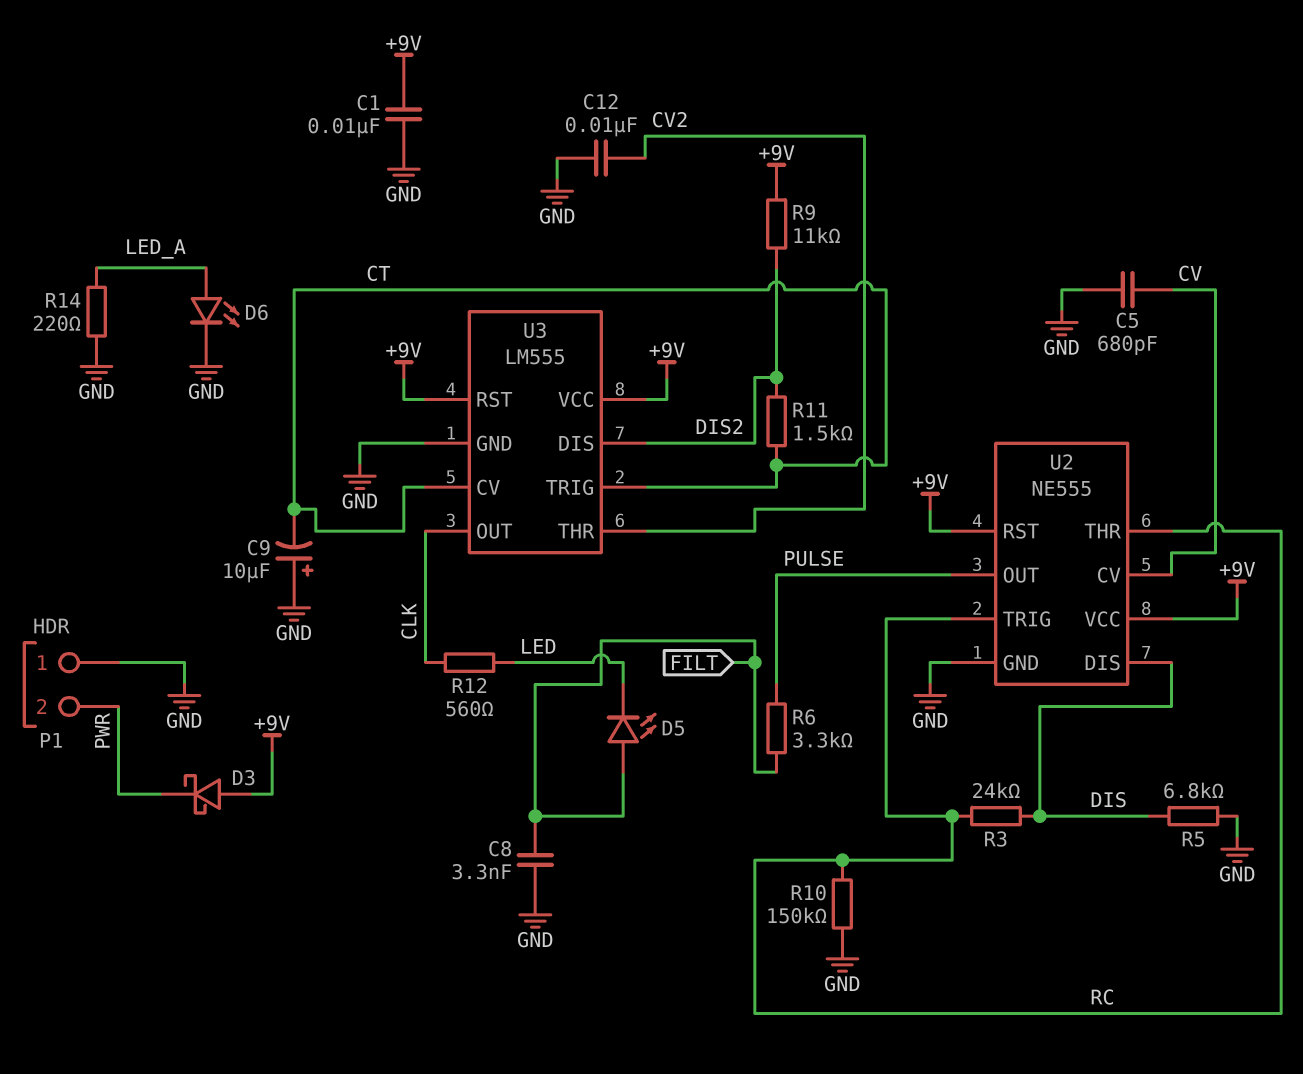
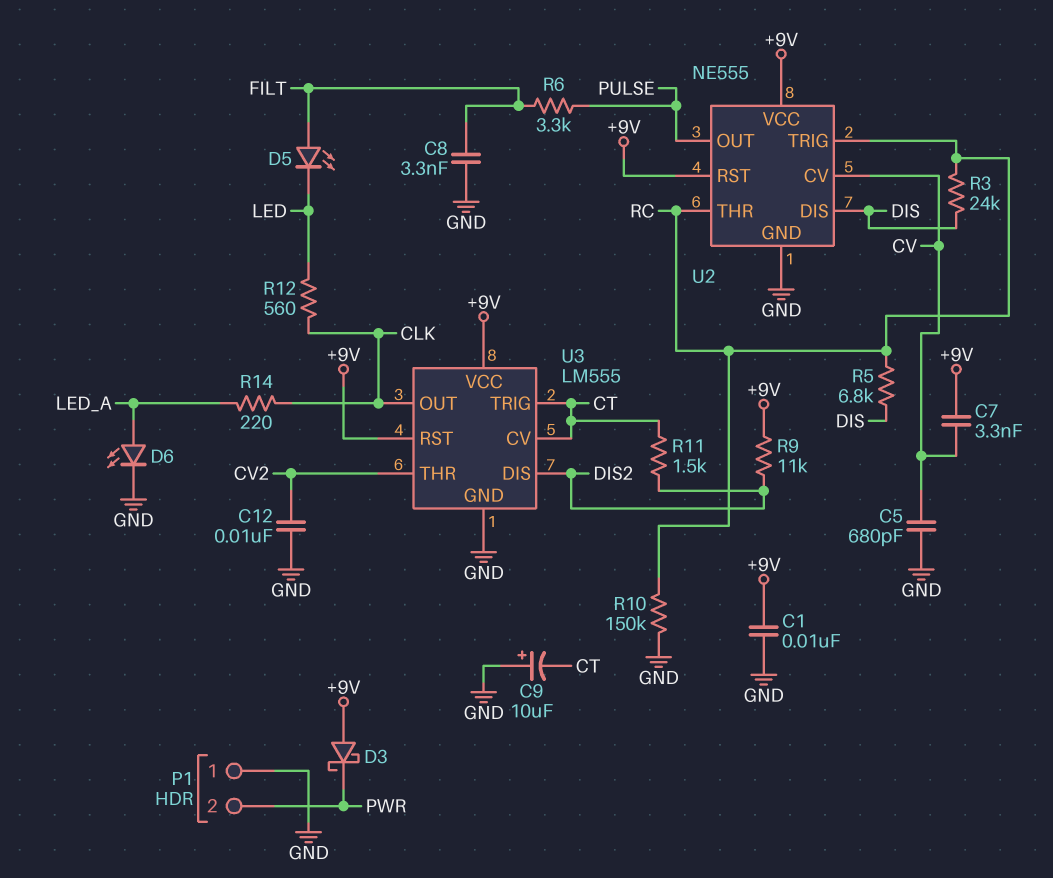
C7: none -> 3.3nF (+9V, CV)
R5: 6.8k (DIS, GND) -> 6.8k (DIS, RC)
R14: 220 (GND, LED_A) -> 220 (CLK, LED_A)

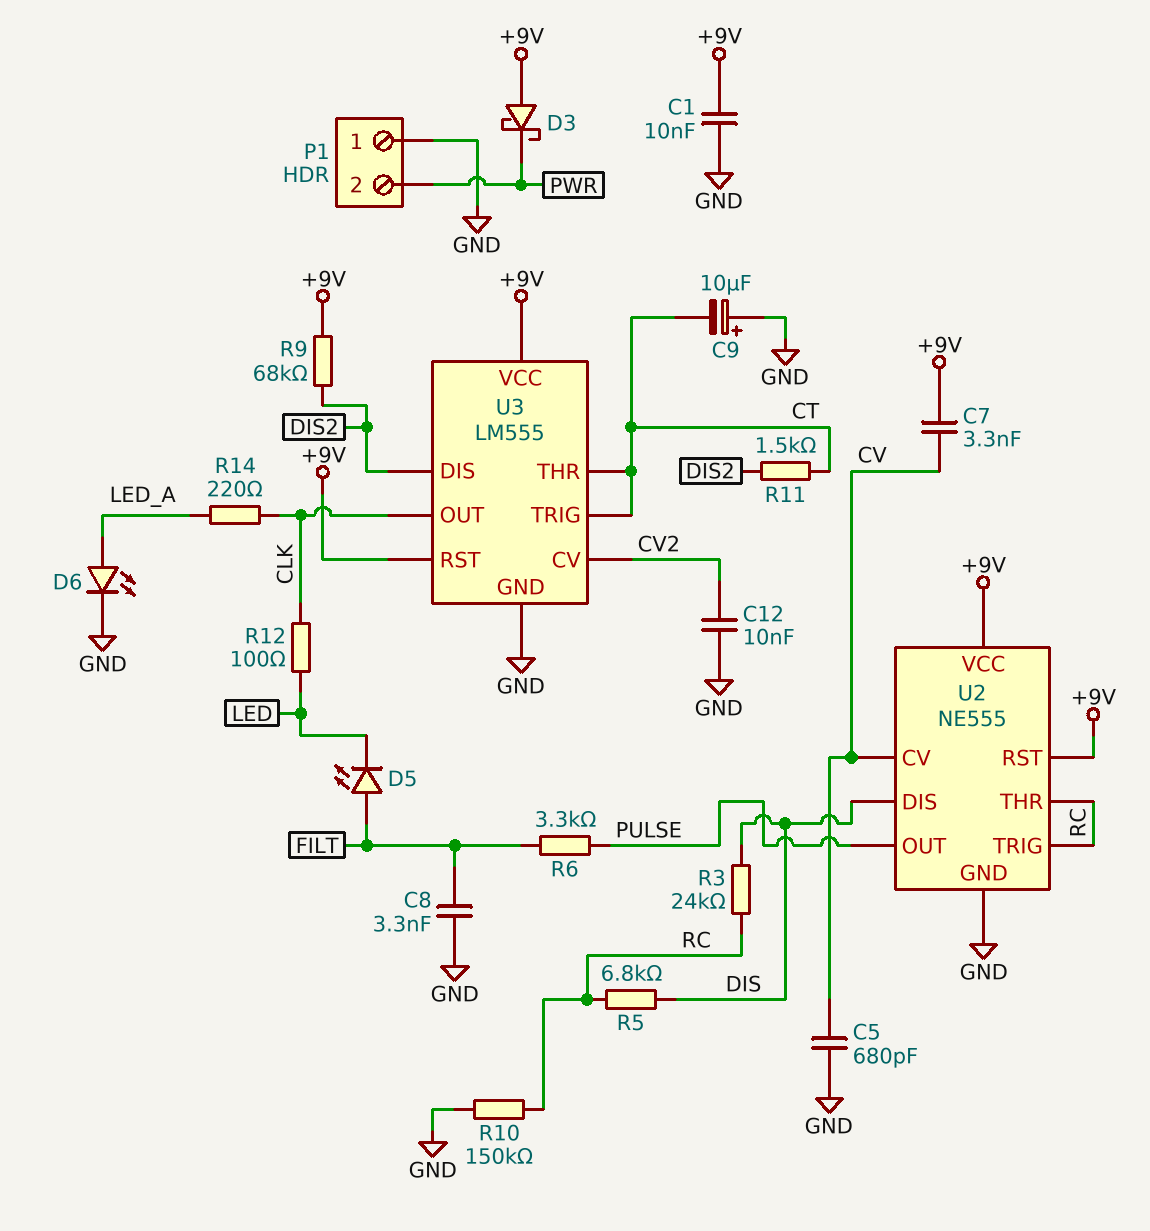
R9: 11k (+9V, DIS2) -> 68k (+9V, DIS2)
R12: 560 (CLK, LED) -> 100 (CLK, LED)
U3 pin CV: CT -> CV2
U3 pin THR: CV2 -> CT

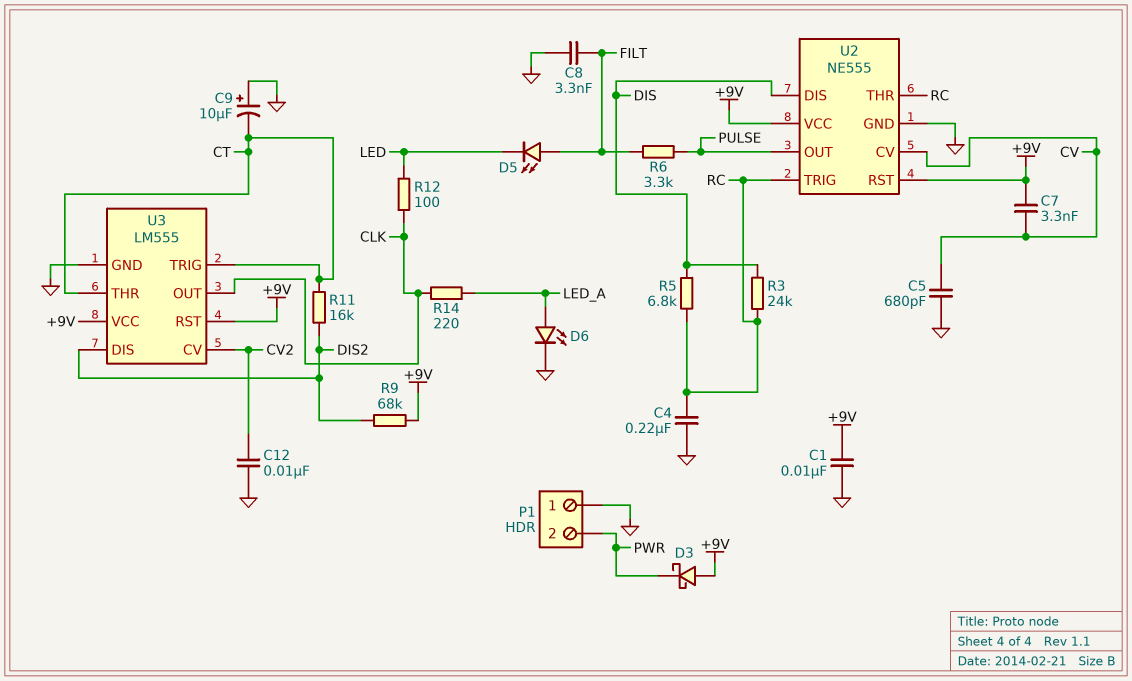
C4: none -> 220nF (GND, RC)
R10: 150k (GND, RC) -> none
R11: 1.5k (CT, DIS2) -> 16k (CT, DIS2)

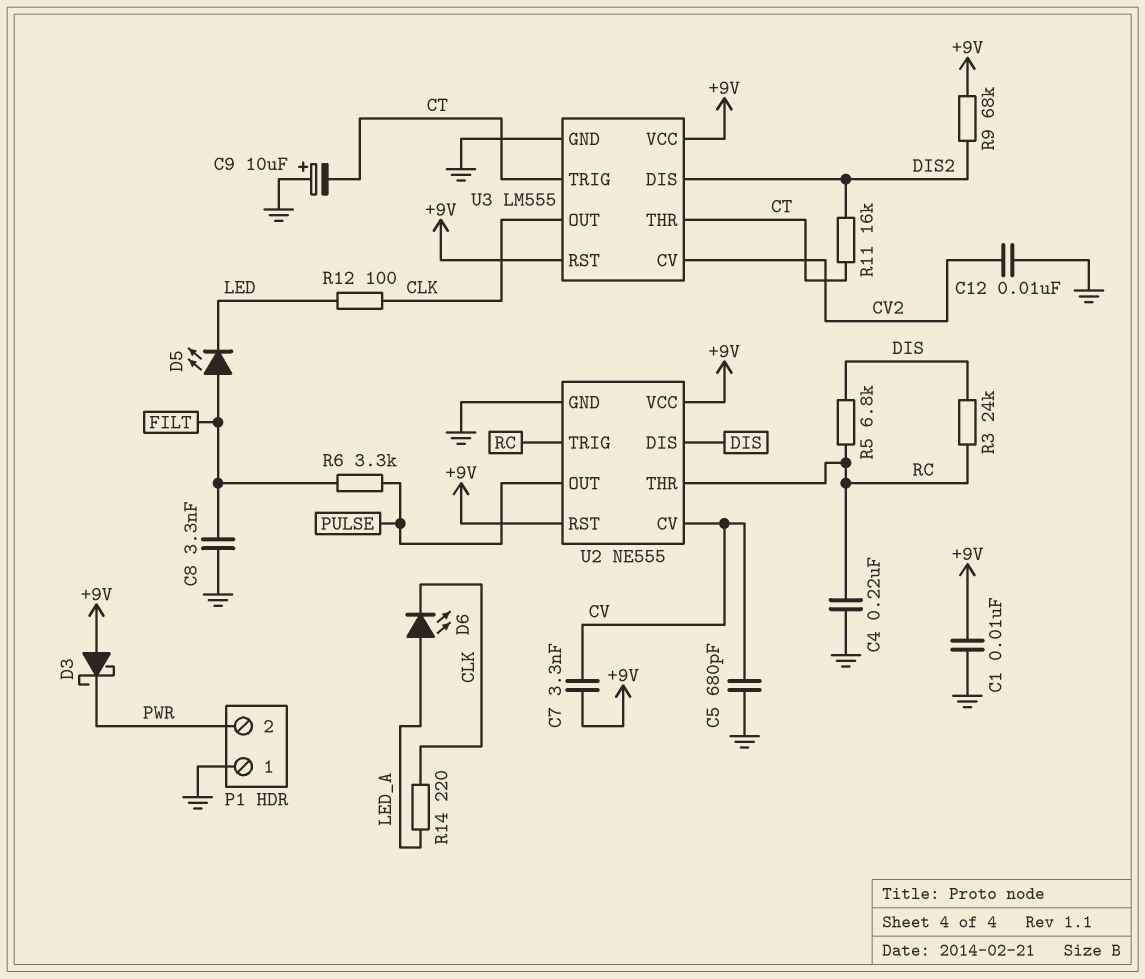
D6: LED (A LED_A, K GND) -> LED (A LED_A, K CLK)

